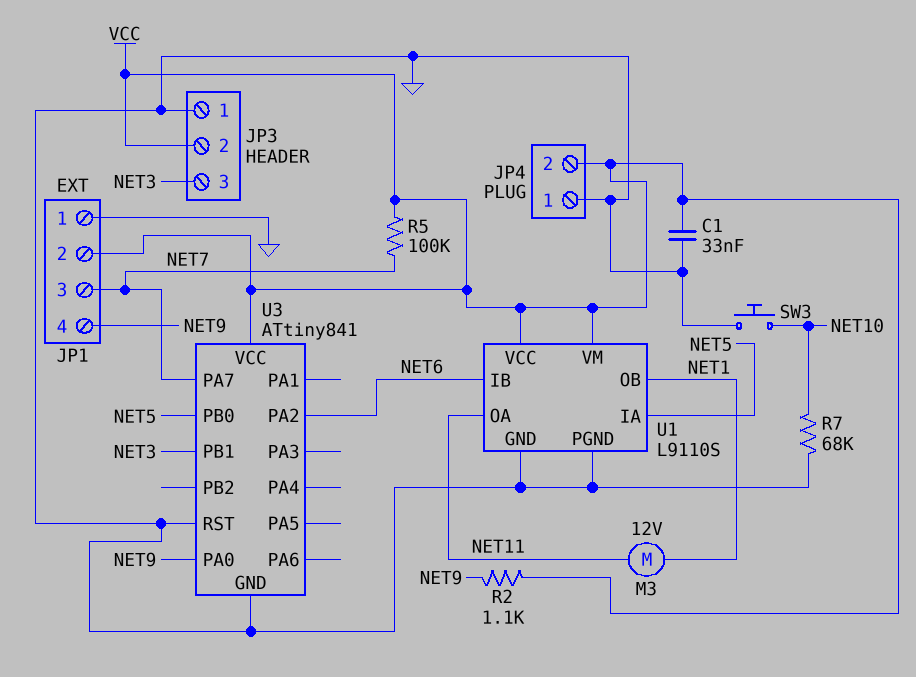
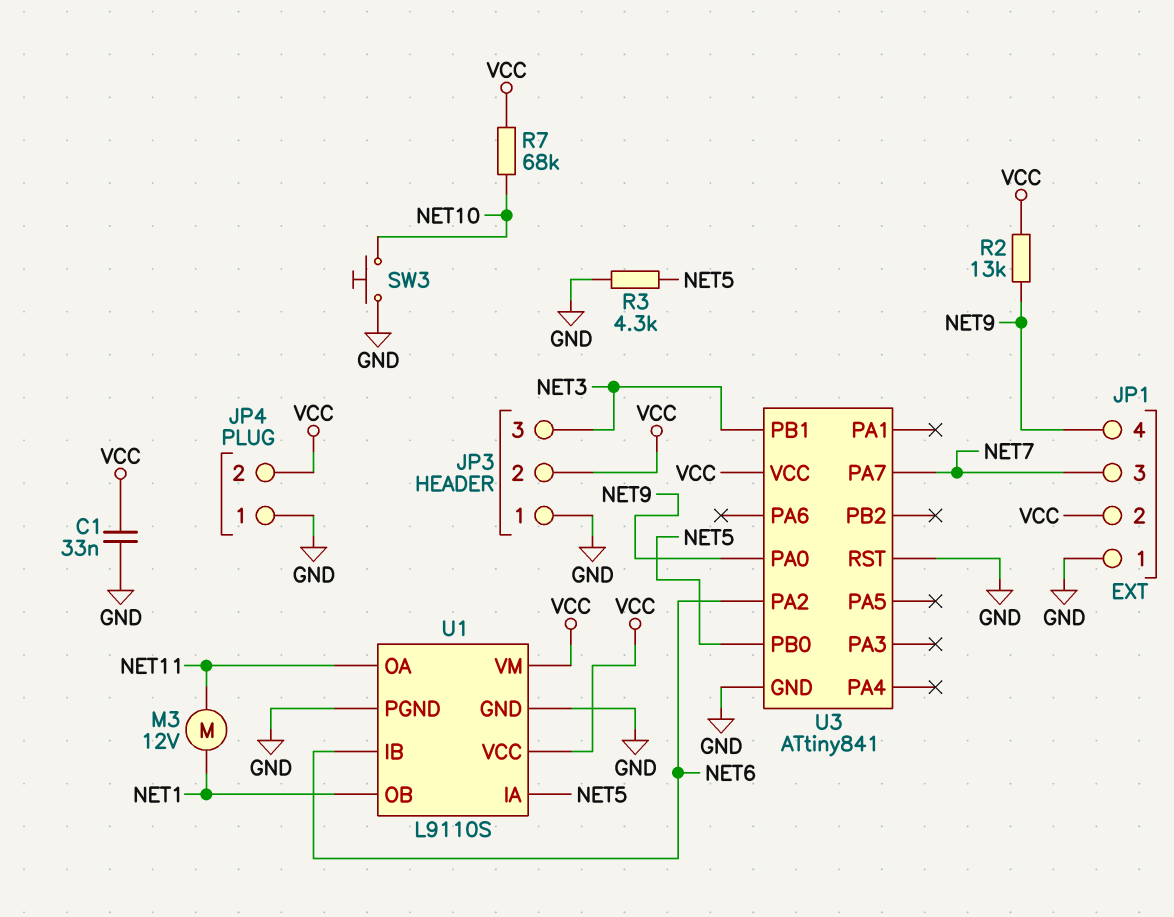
R2: 1.1k (NET9, VCC) -> 13k (NET9, VCC)
R3: none -> 4.3k (GND, NET5)
R5: 100k (NET7, VCC) -> none
R7: 68k (GND, NET10) -> 68k (NET10, VCC)

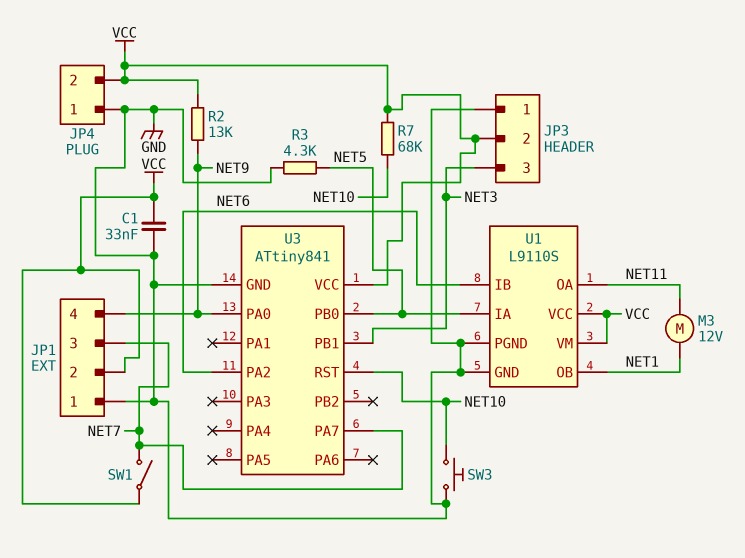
SW1: none -> switch (NET7, VCC)
U3 pin RST: GND -> NET10

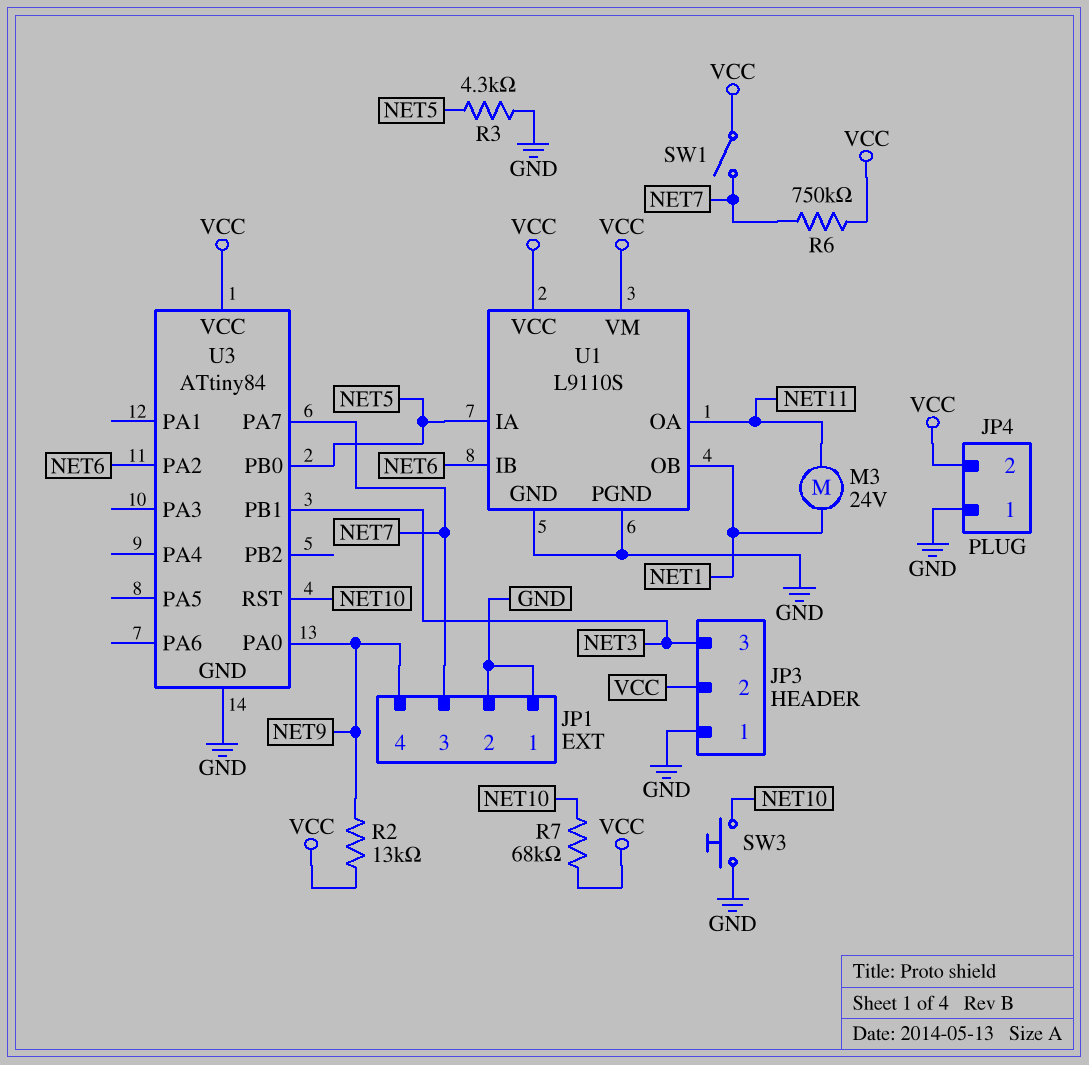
C1: 33nF (GND, VCC) -> none
JP1 pin 2: VCC -> GND
M3: motor 12V (NET1, NET11) -> motor 24V (NET1, NET11)
R6: none -> 750k (NET7, VCC)
U3: ATtiny841 -> ATtiny84

